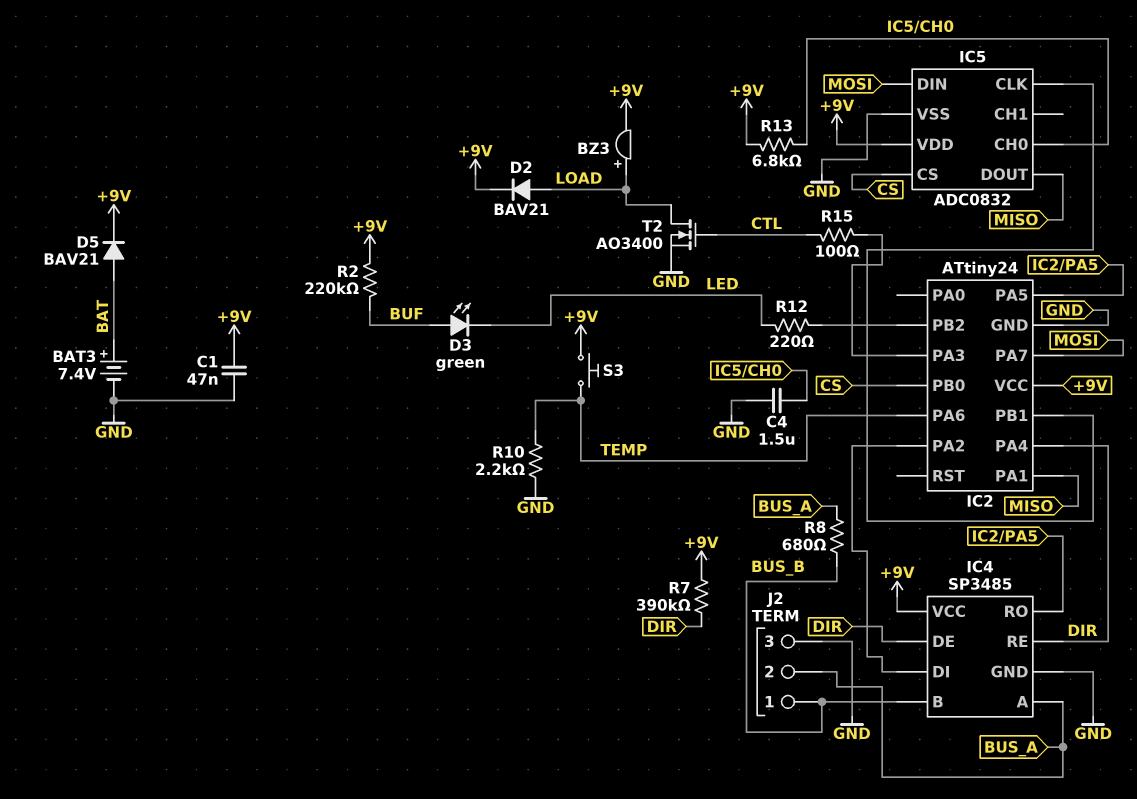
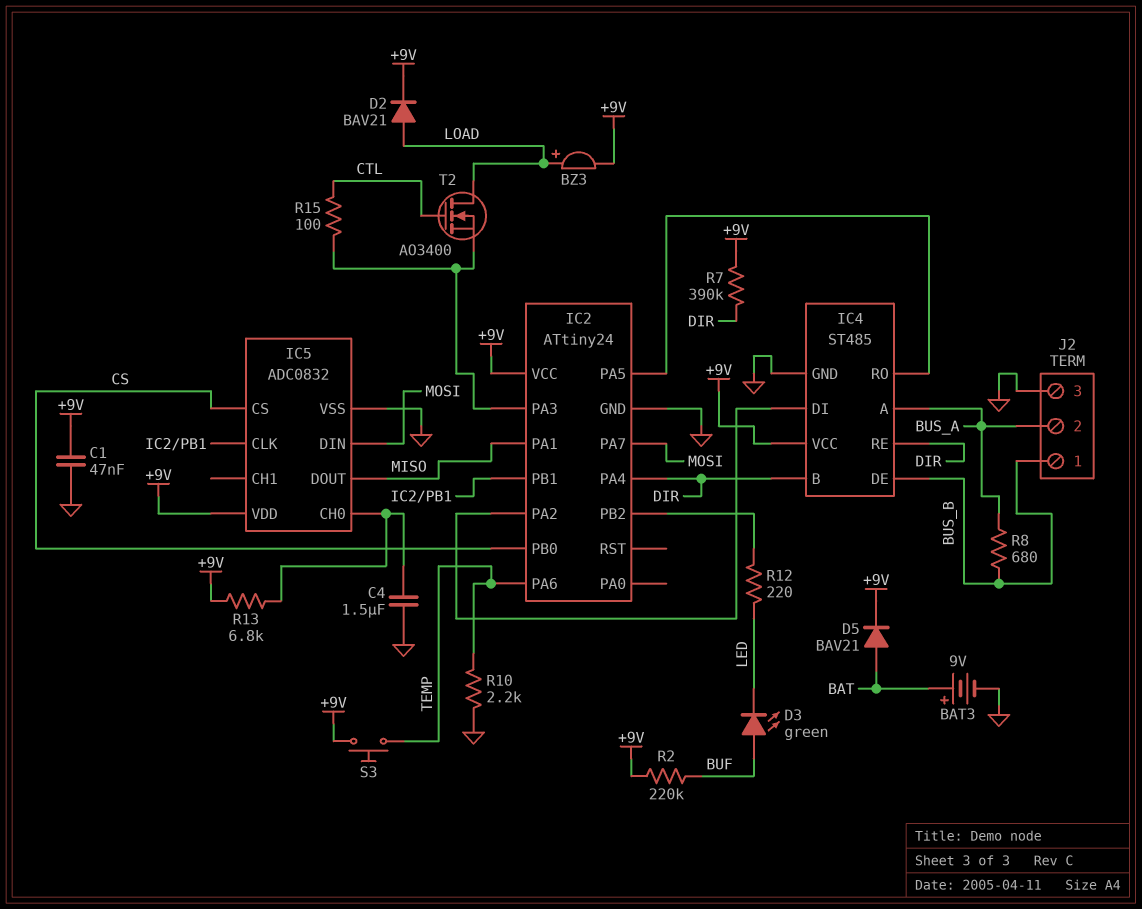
BAT3: 7.4V (plus BAT, minus GND) -> 9V (plus BAT, minus GND)
IC4: SP3485 -> ST485
IC4 pin B: BUS_B -> DIR
IC4 pin DE: DIR -> BUS_B
T2: NMOS AO3400 (G CTL, D LOAD, S GND) -> NMOS AO3400 (G CTL, D LOAD, S IC2/PA3)

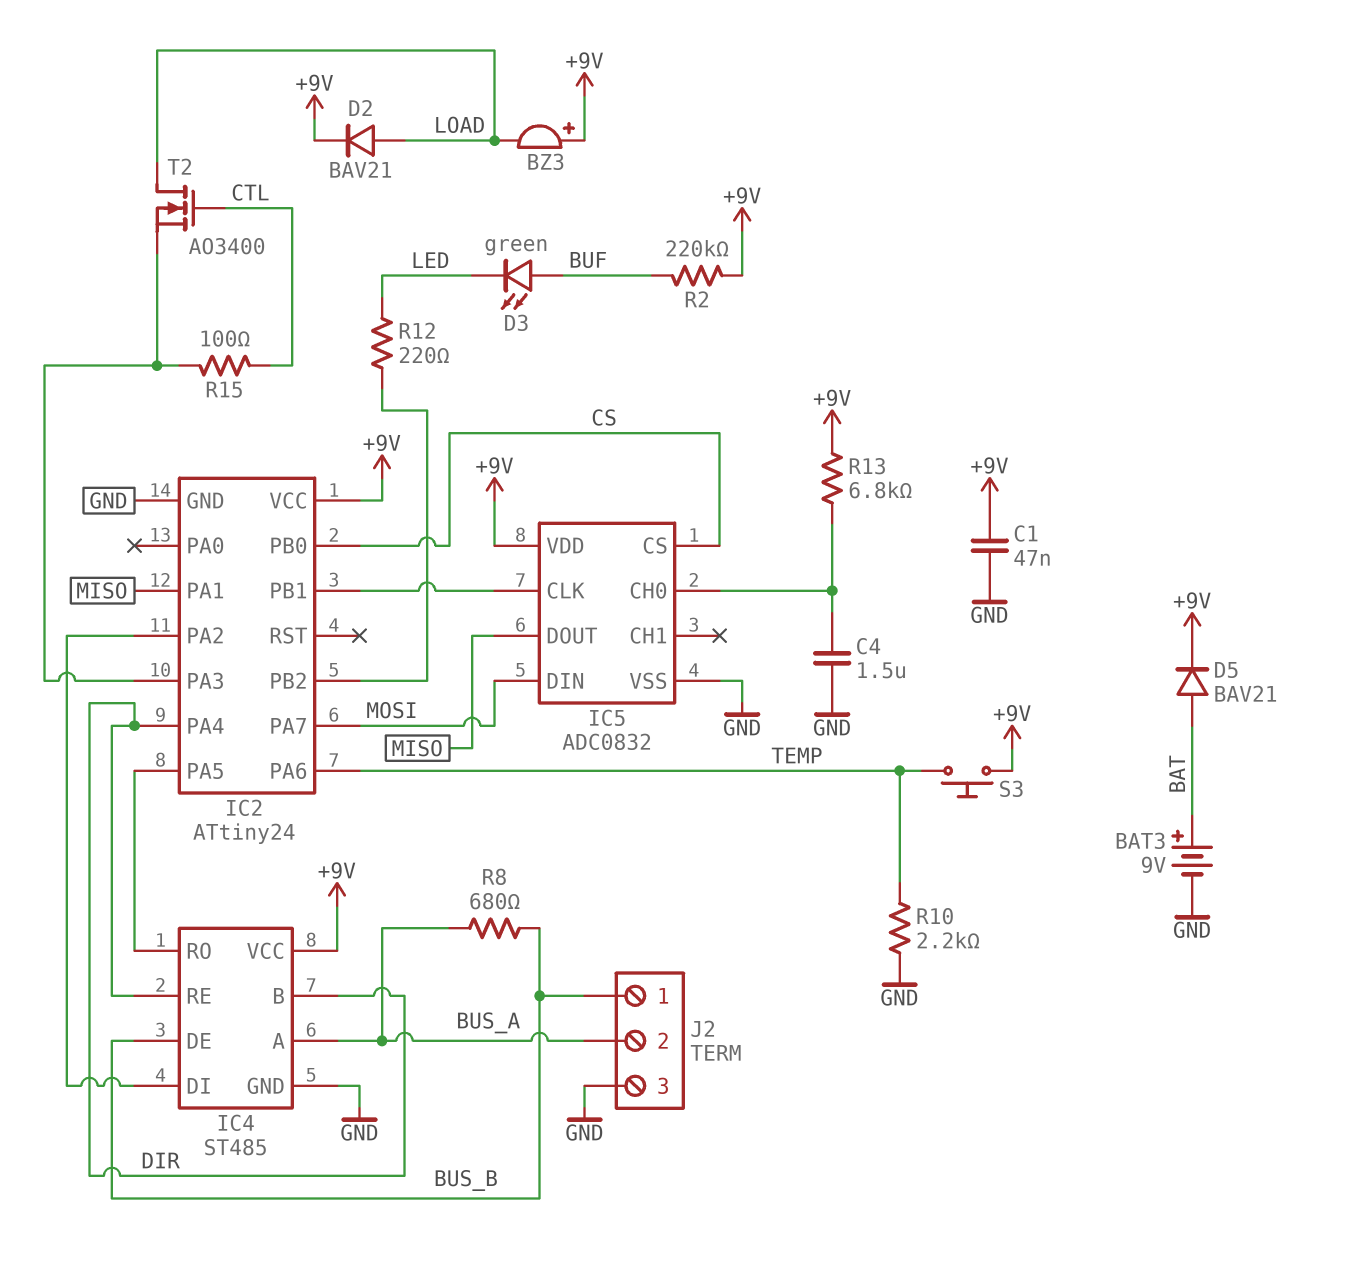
BZ3: buzzer (plus LOAD, minus +9V) -> buzzer (plus +9V, minus LOAD)
R7: 390k (+9V, DIR) -> none

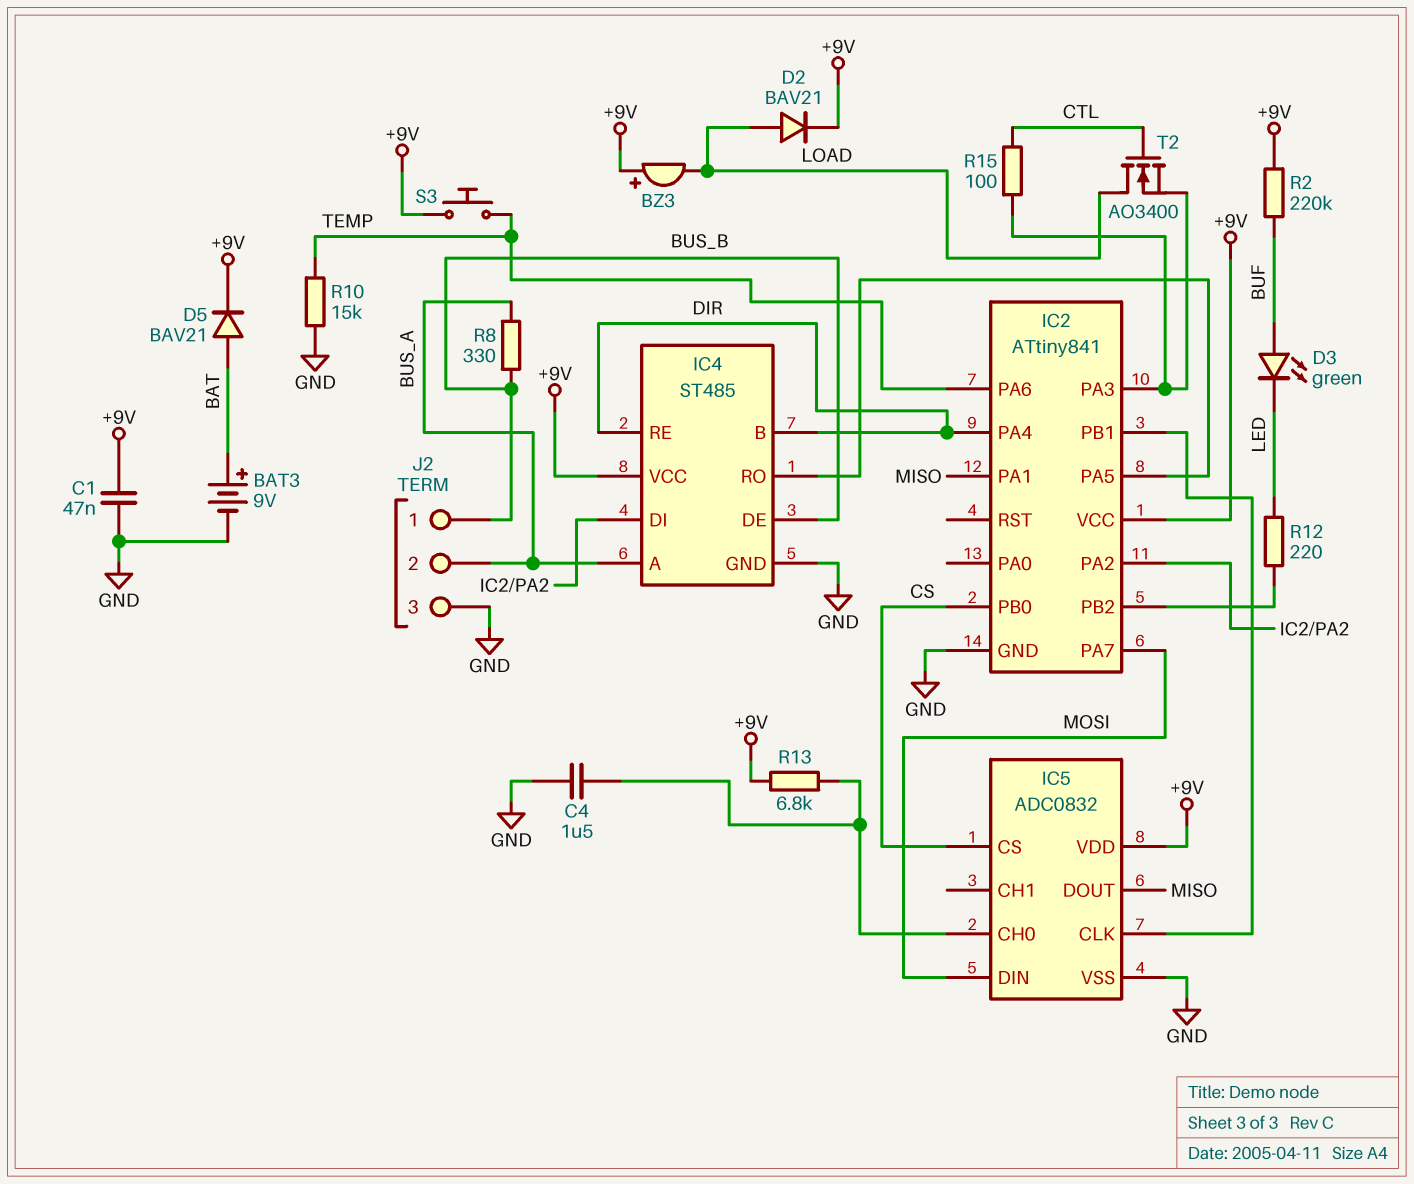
IC2: ATtiny24 -> ATtiny841
R8: 680 (BUS_A, BUS_B) -> 330 (BUS_A, BUS_B)
R10: 2.2k (GND, TEMP) -> 15k (GND, TEMP)

